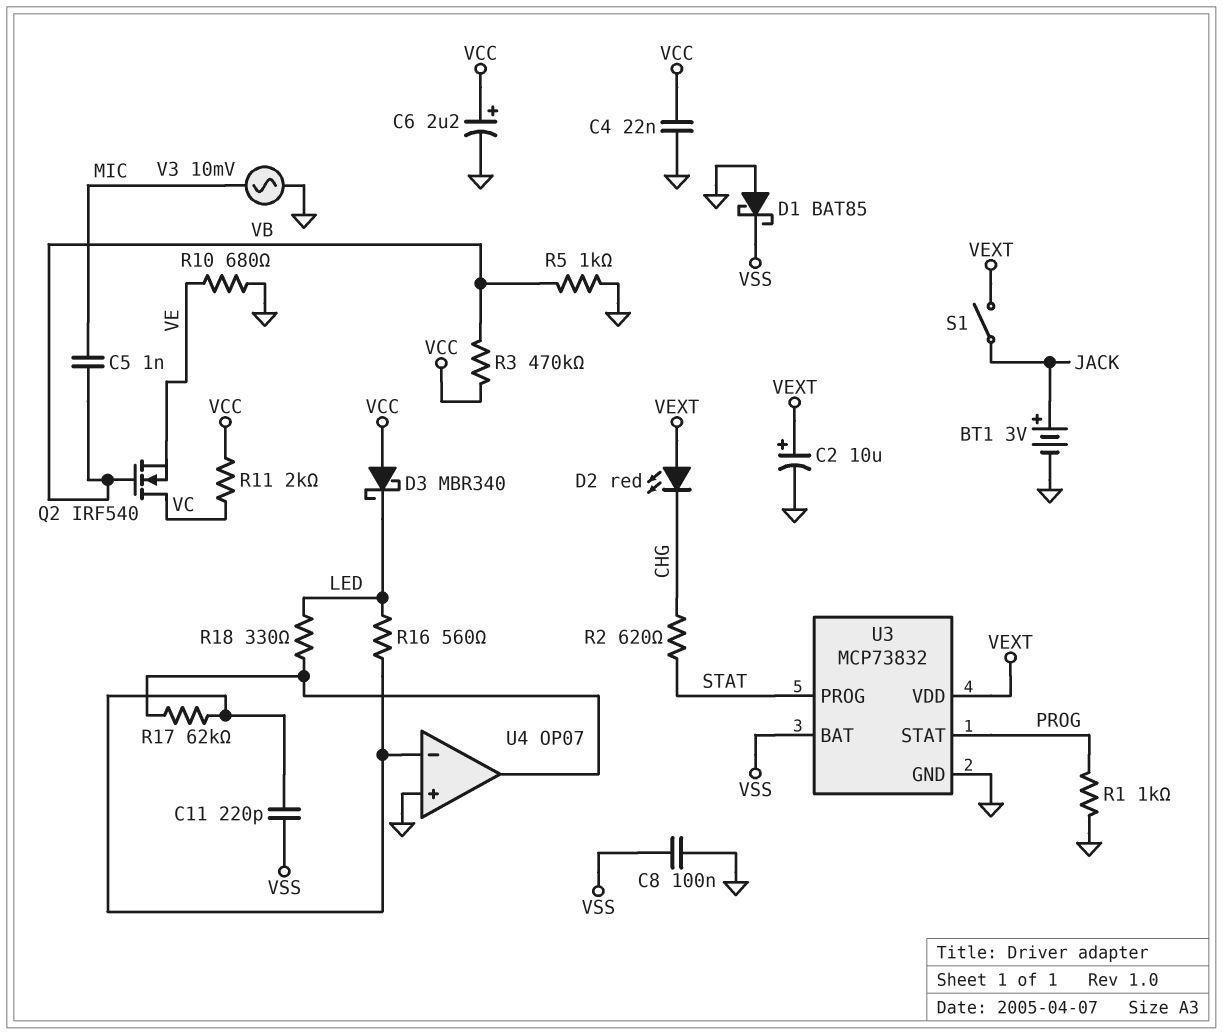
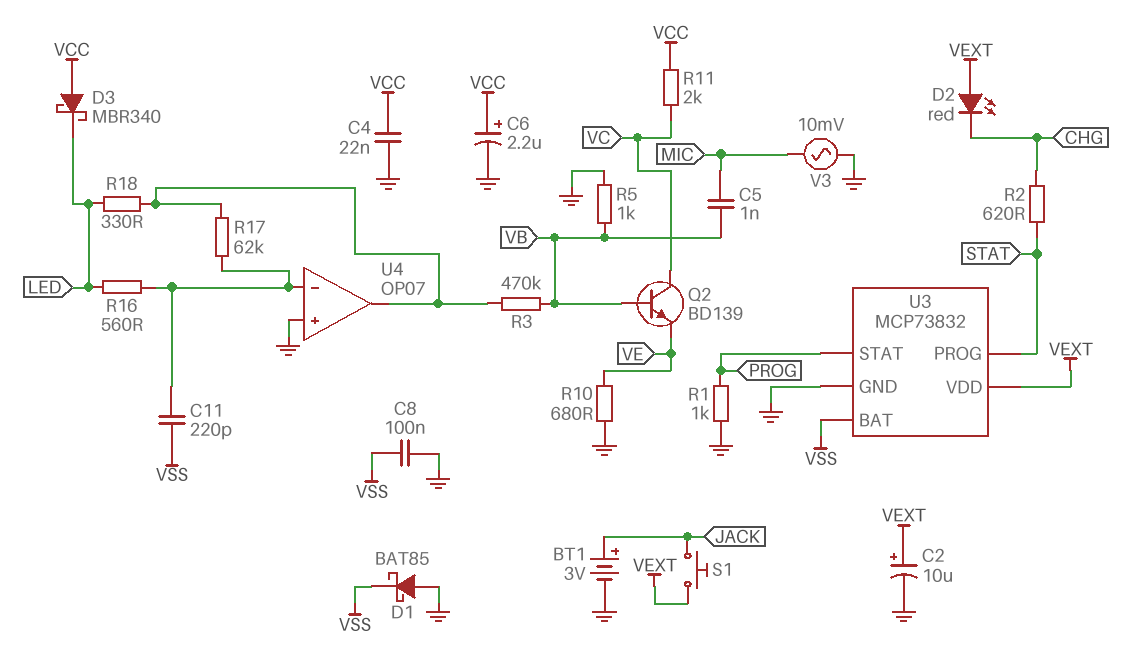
Q2: NMOS IRF540 (G VB, D VC, S VE) -> NPN BD139 (B VB, C VC, E VE)
R3: 470k (VB, VCC) -> 470k (U4/out, VB)
S1: switch (JACK, VEXT) -> button (JACK, VEXT)

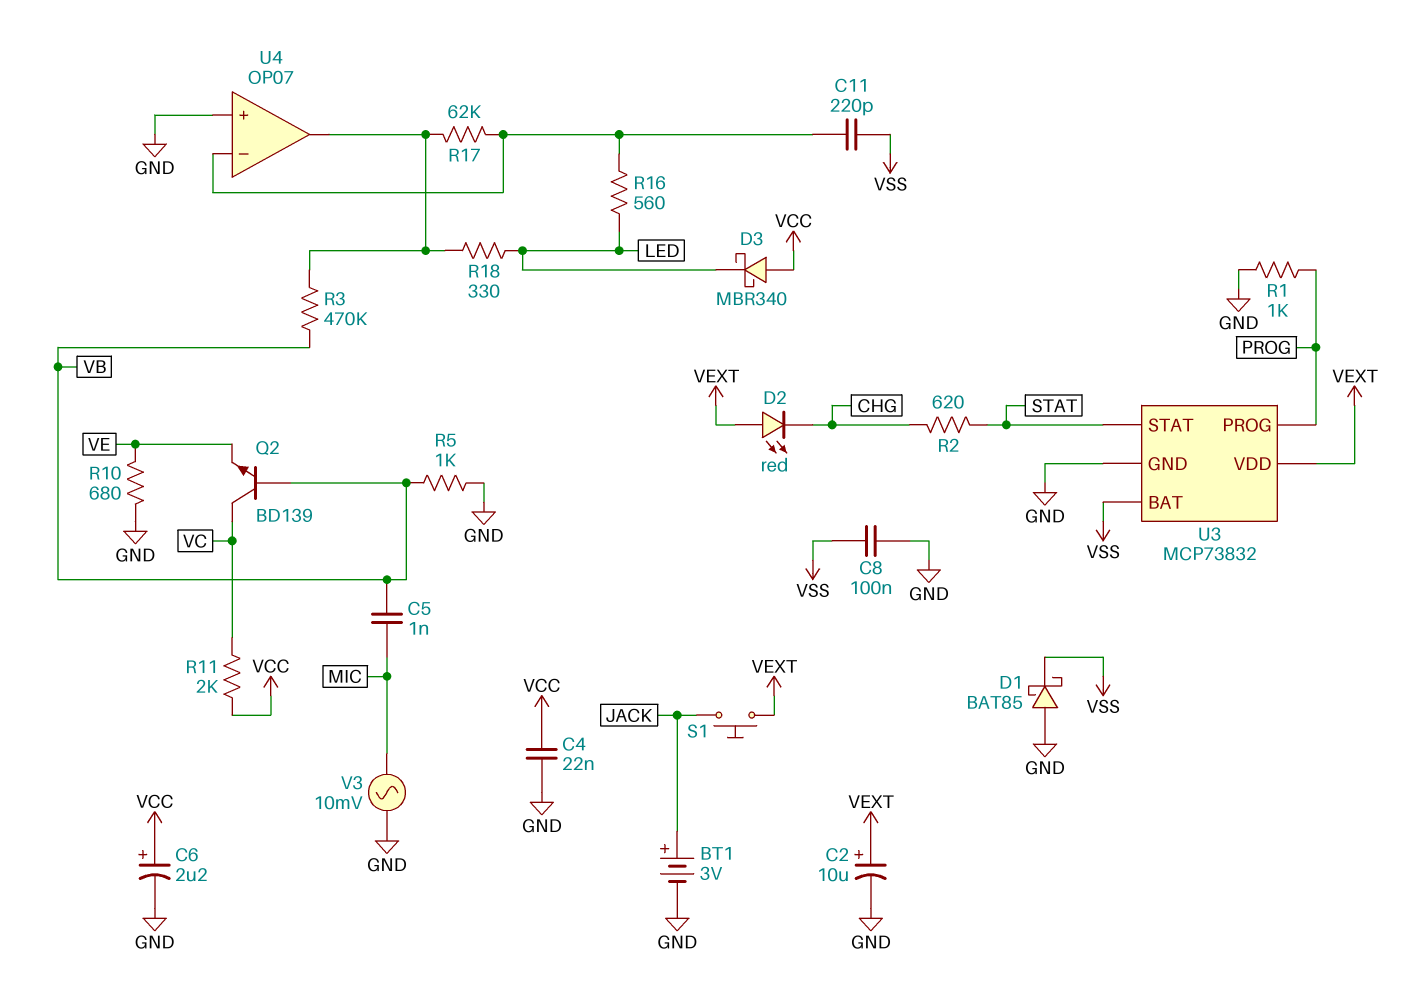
U3 pin PROG: STAT -> PROG
U3 pin STAT: PROG -> STAT

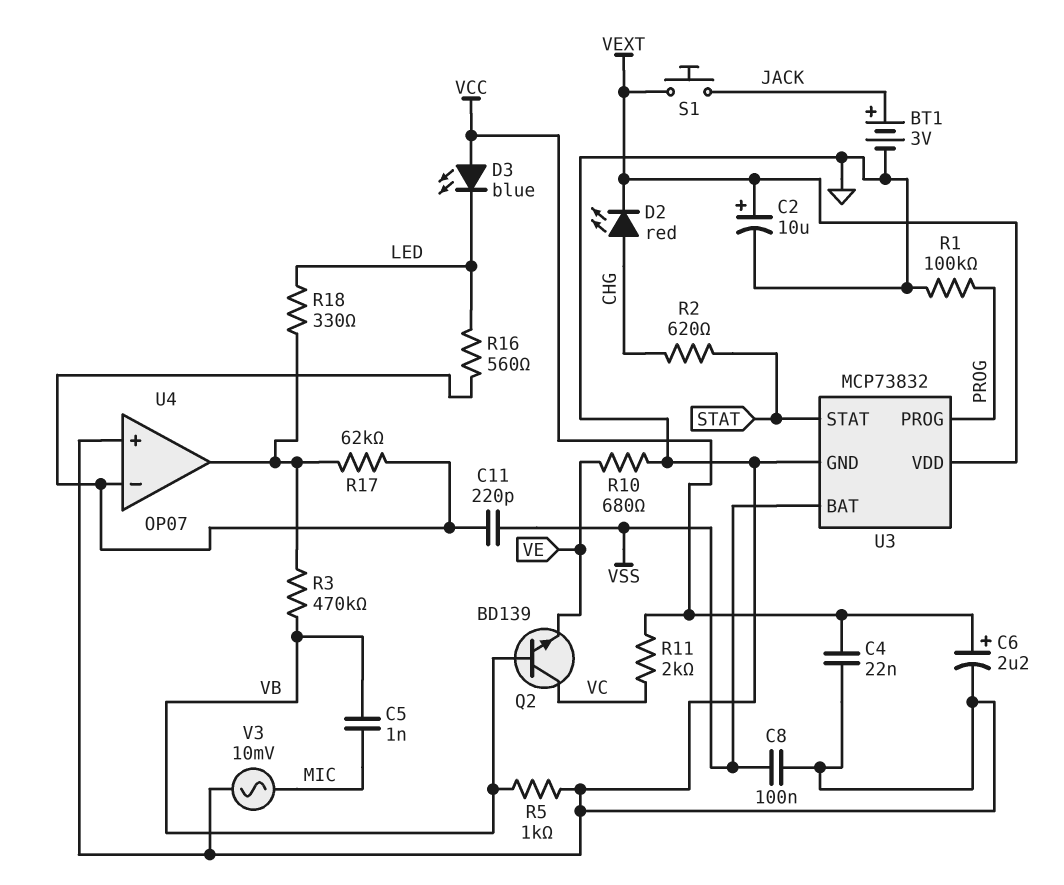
D1: schottky BAT85 (A GND, K VSS) -> none
D2: LED red (A VEXT, K CHG) -> LED red (A CHG, K VEXT)
D3: schottky MBR340 (A VCC, K LED) -> LED blue (A VCC, K LED)
R1: 1k (GND, PROG) -> 100k (GND, PROG)

